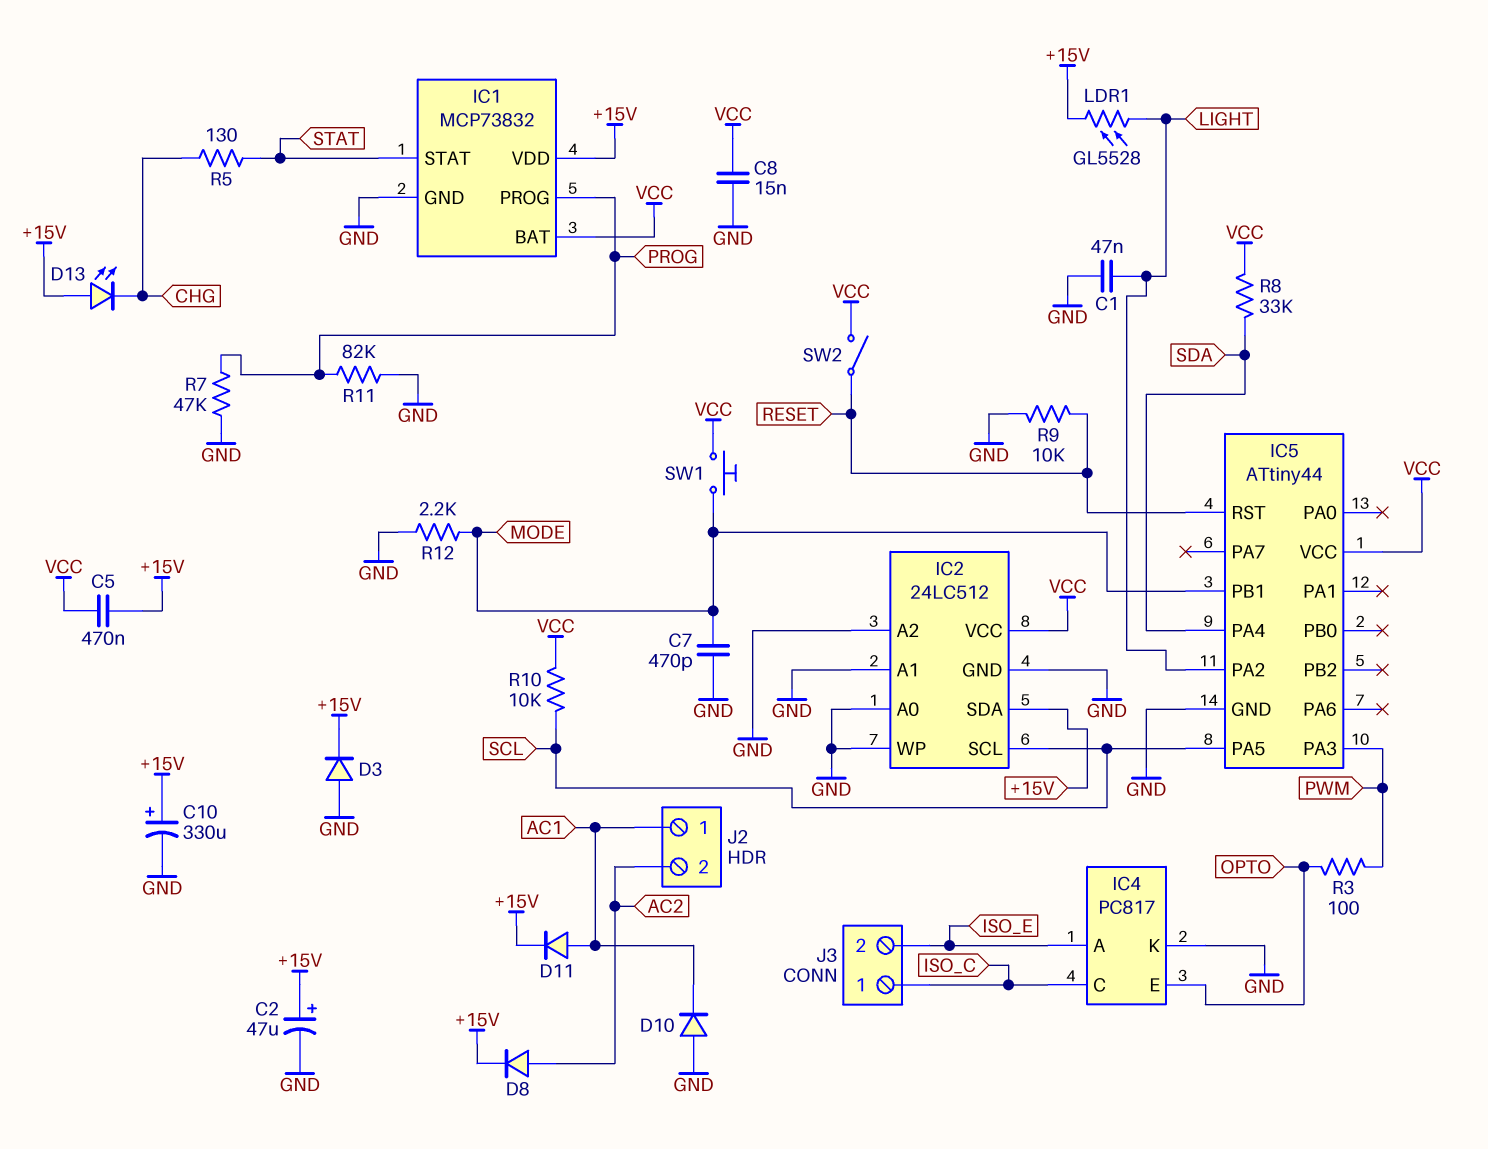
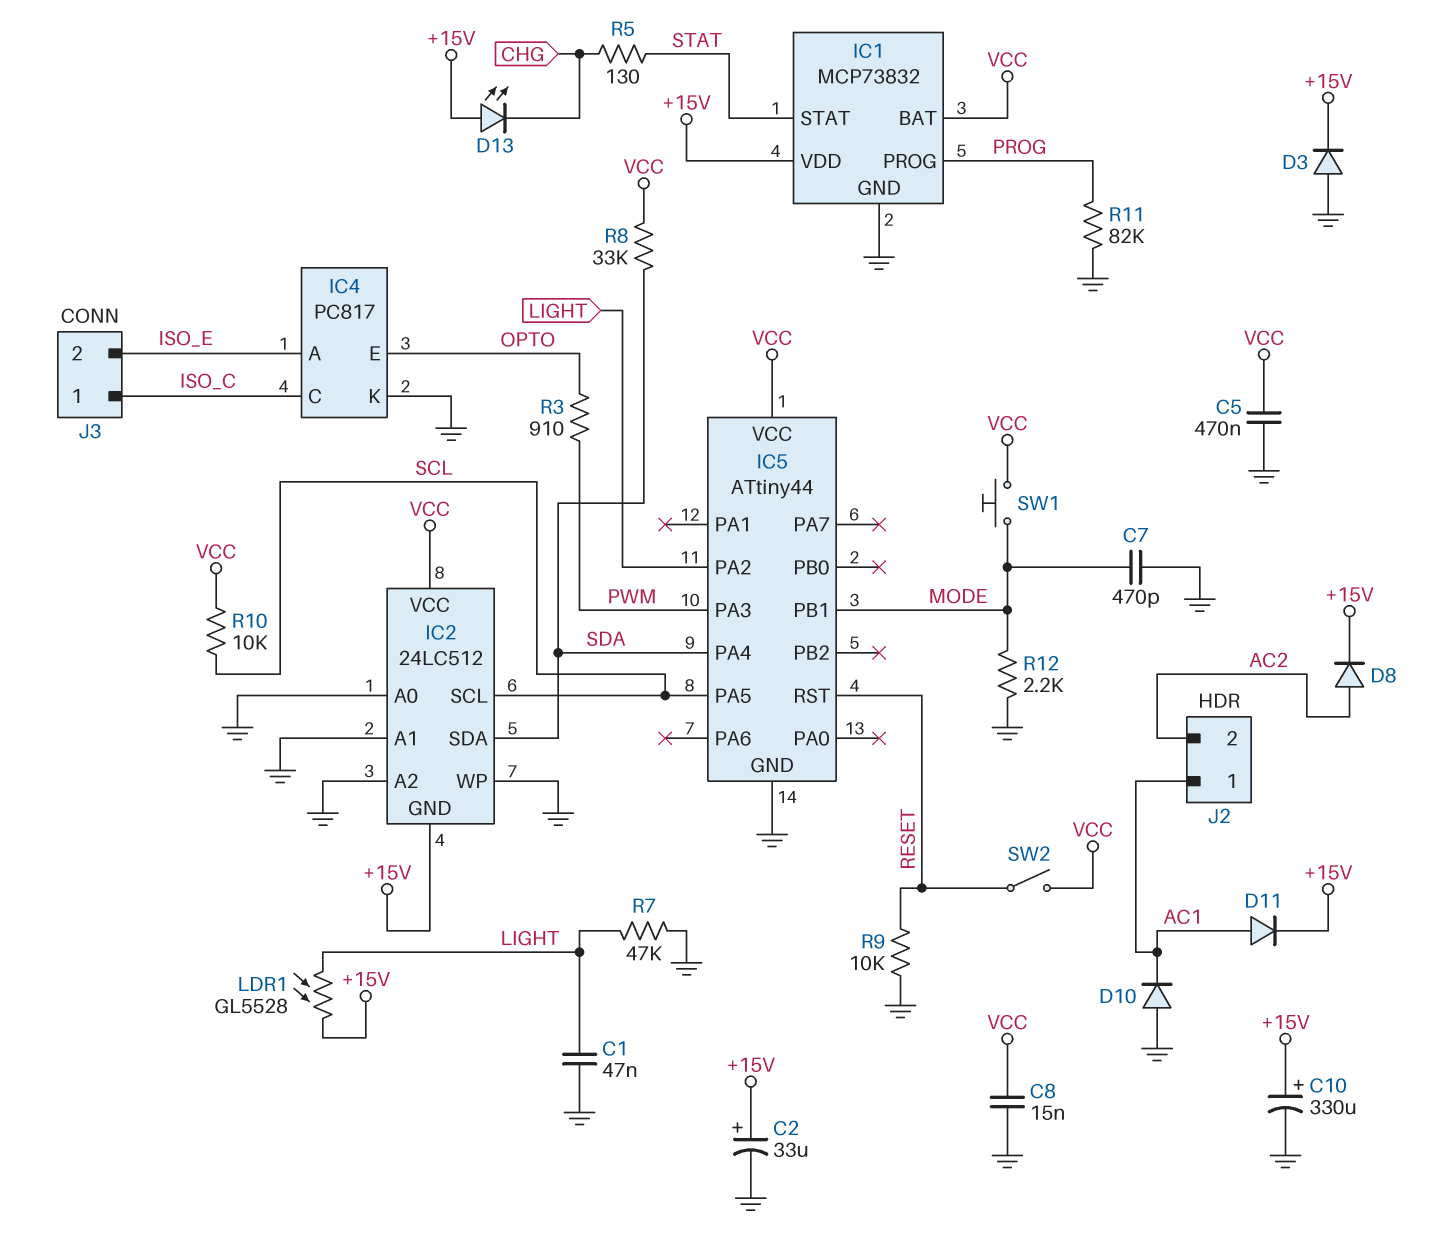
C2: 47uF (plus +15V, minus GND) -> 33uF (plus +15V, minus GND)
C5: 470nF (+15V, VCC) -> 470nF (GND, VCC)
IC2 pin GND: GND -> +15V
IC2 pin SDA: +15V -> SDA
R3: 100 (OPTO, PWM) -> 910 (OPTO, PWM)
R7: 47k (GND, PROG) -> 47k (GND, LIGHT)

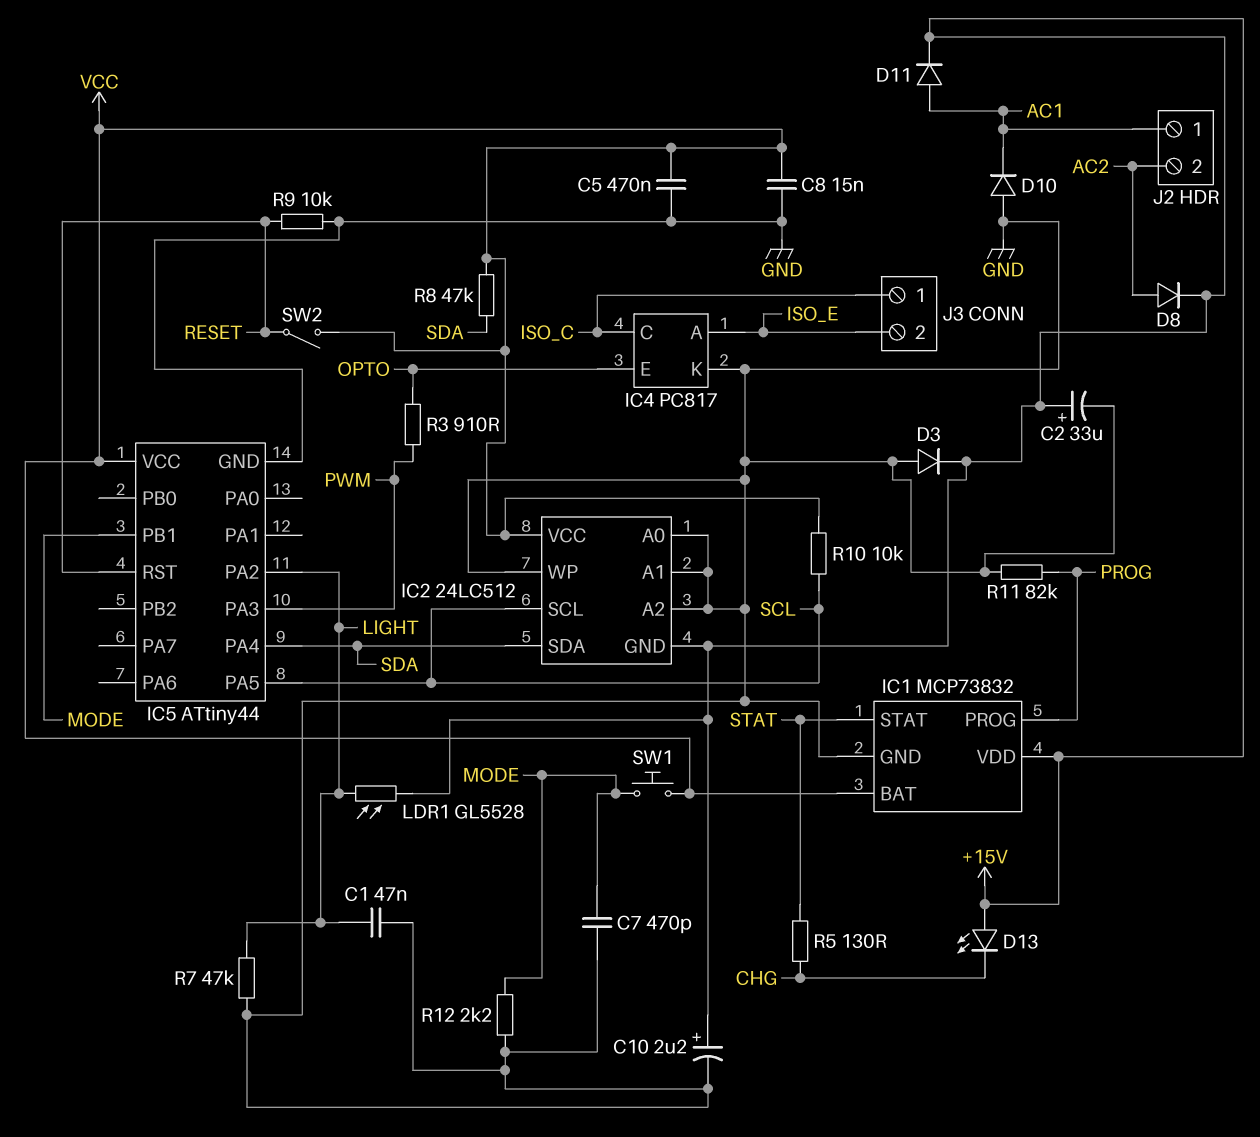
C10: 330uF (plus +15V, minus GND) -> 2.2uF (plus +15V, minus GND)
R8: 33k (SDA, VCC) -> 47k (SDA, VCC)

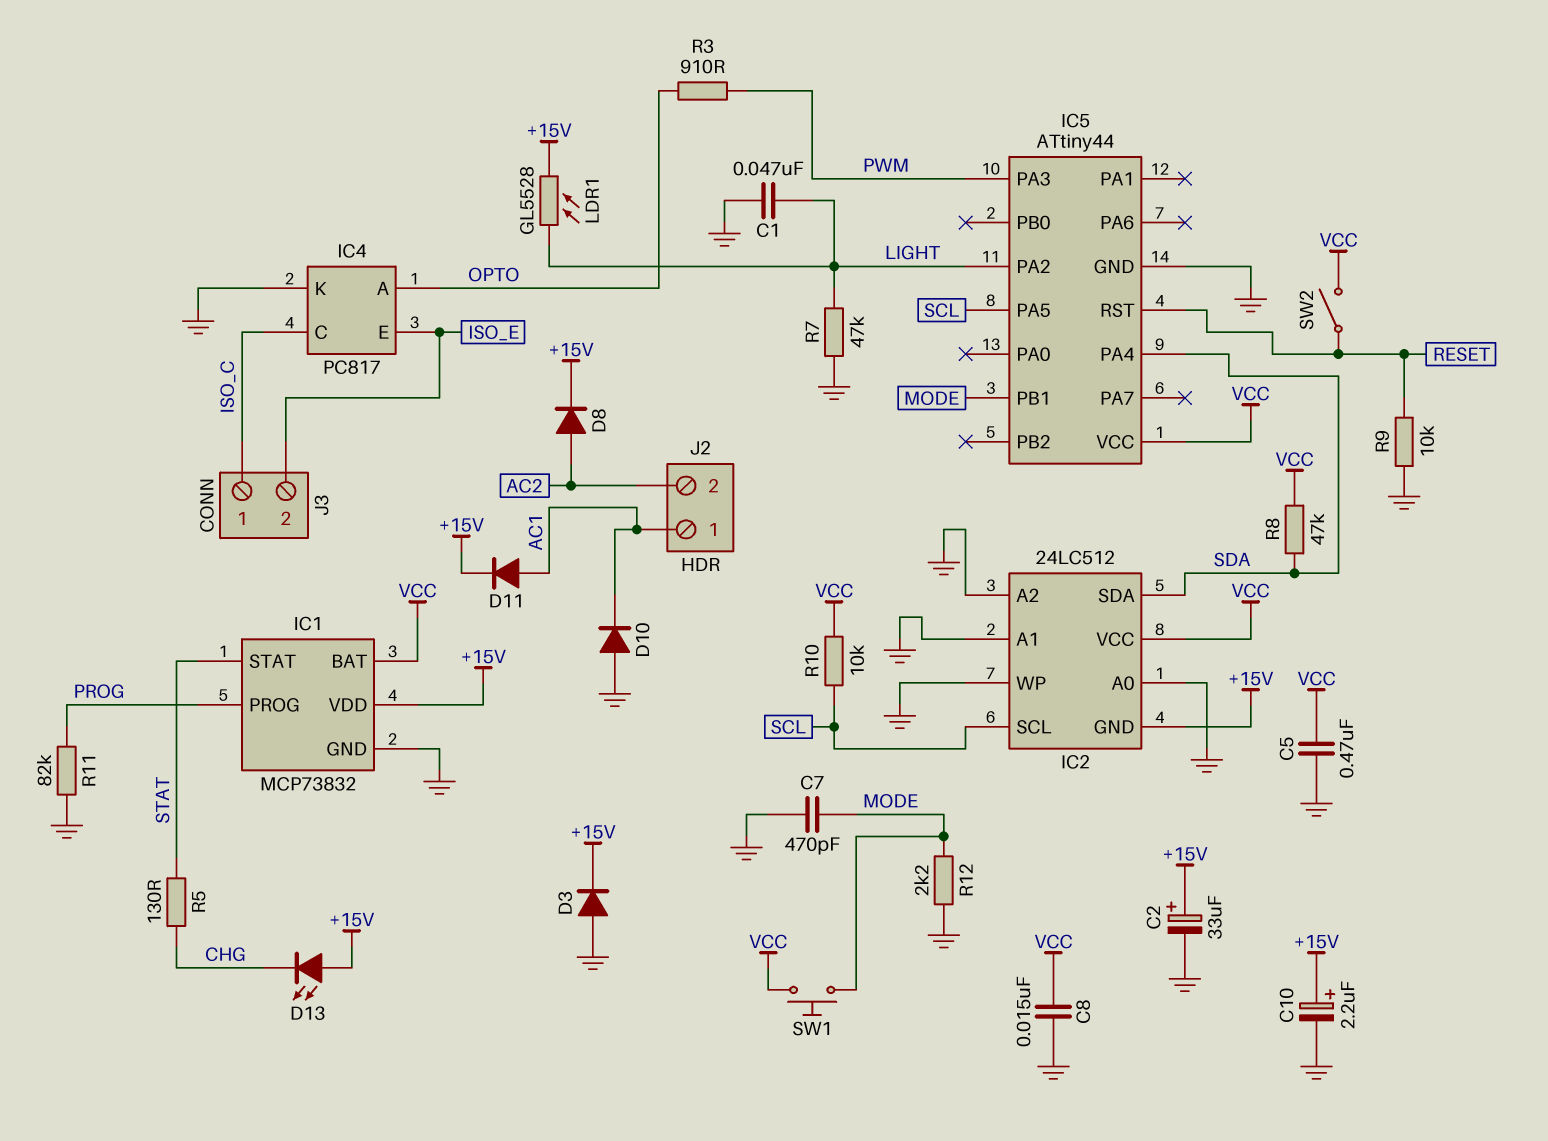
IC4 pin A: ISO_E -> OPTO
IC4 pin E: OPTO -> ISO_E

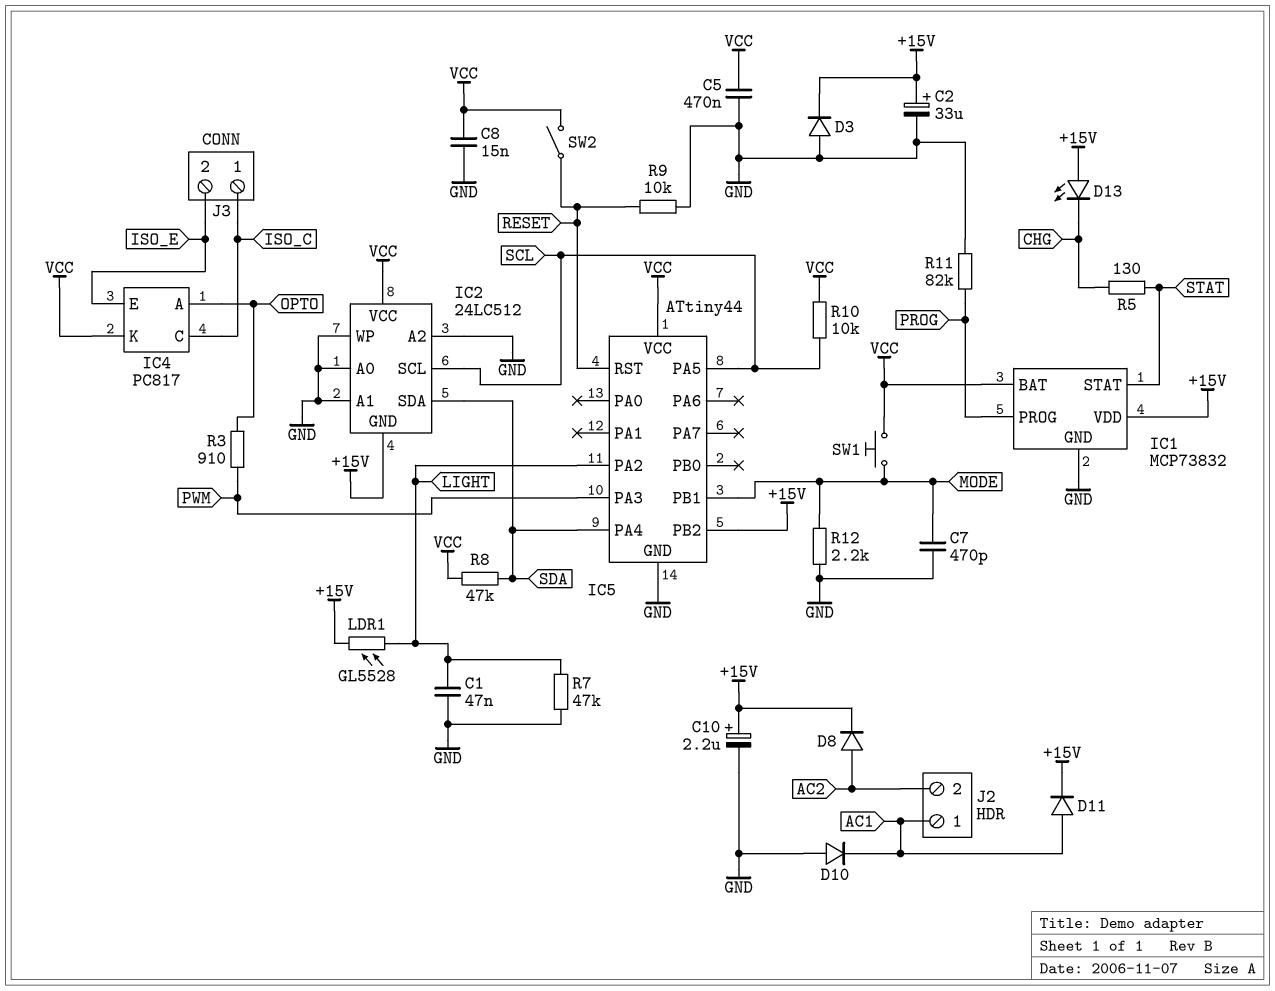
IC4 pin K: GND -> VCC
IC5 pin PB2: none -> +15V

